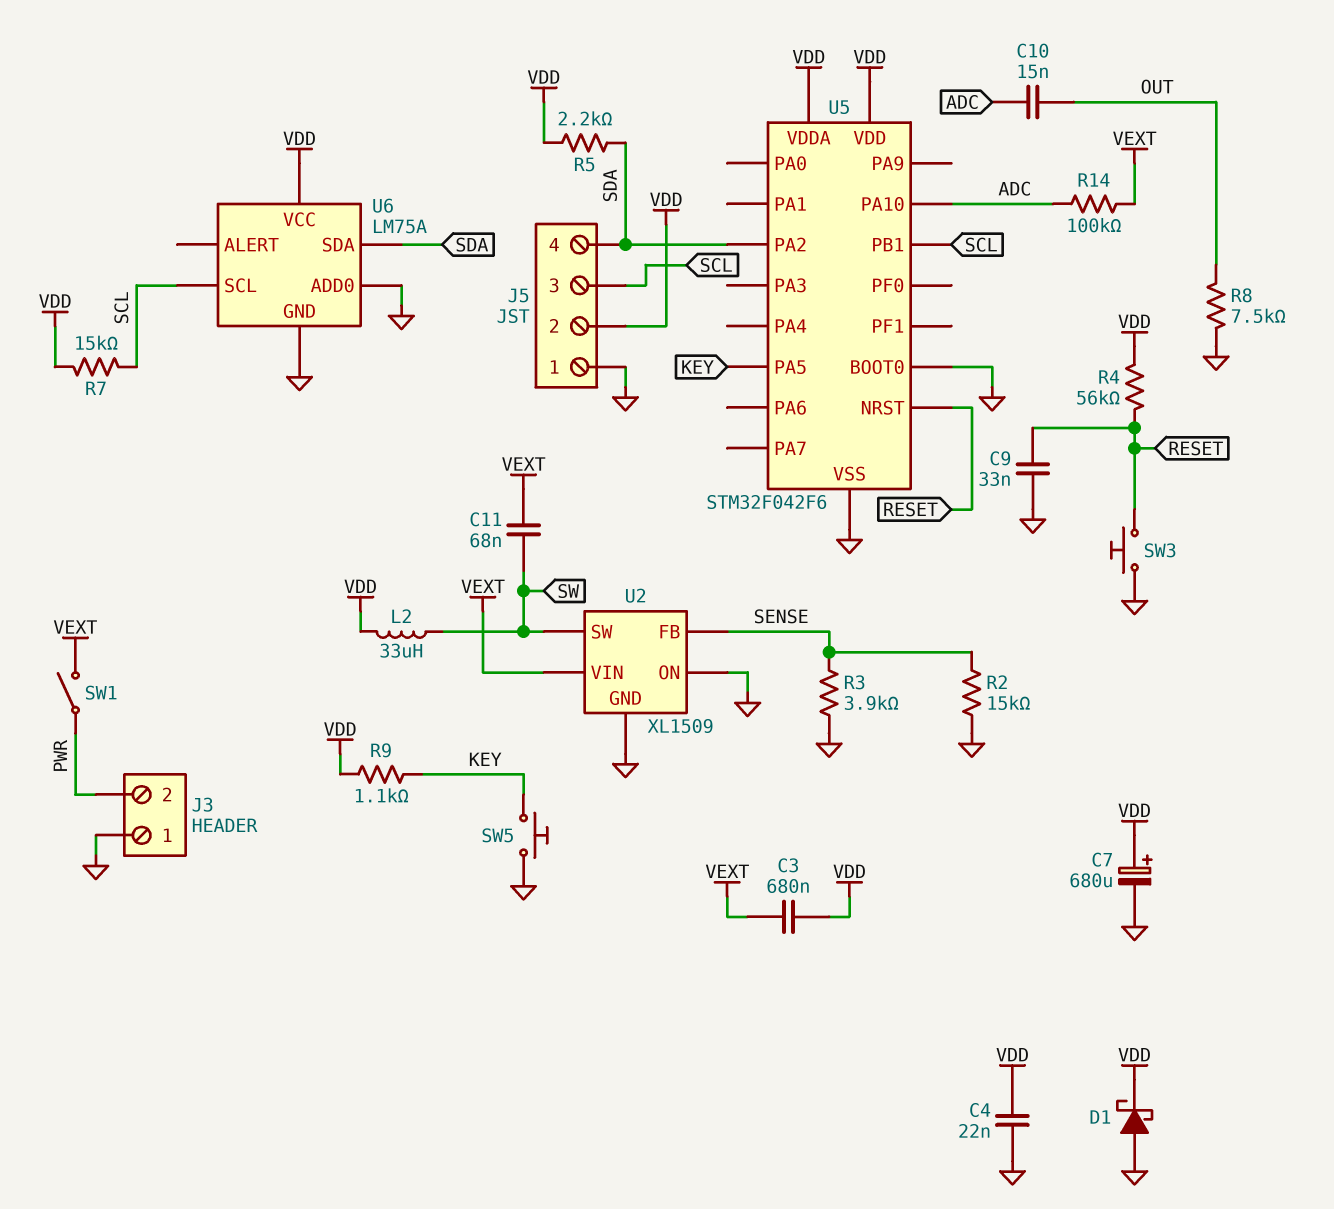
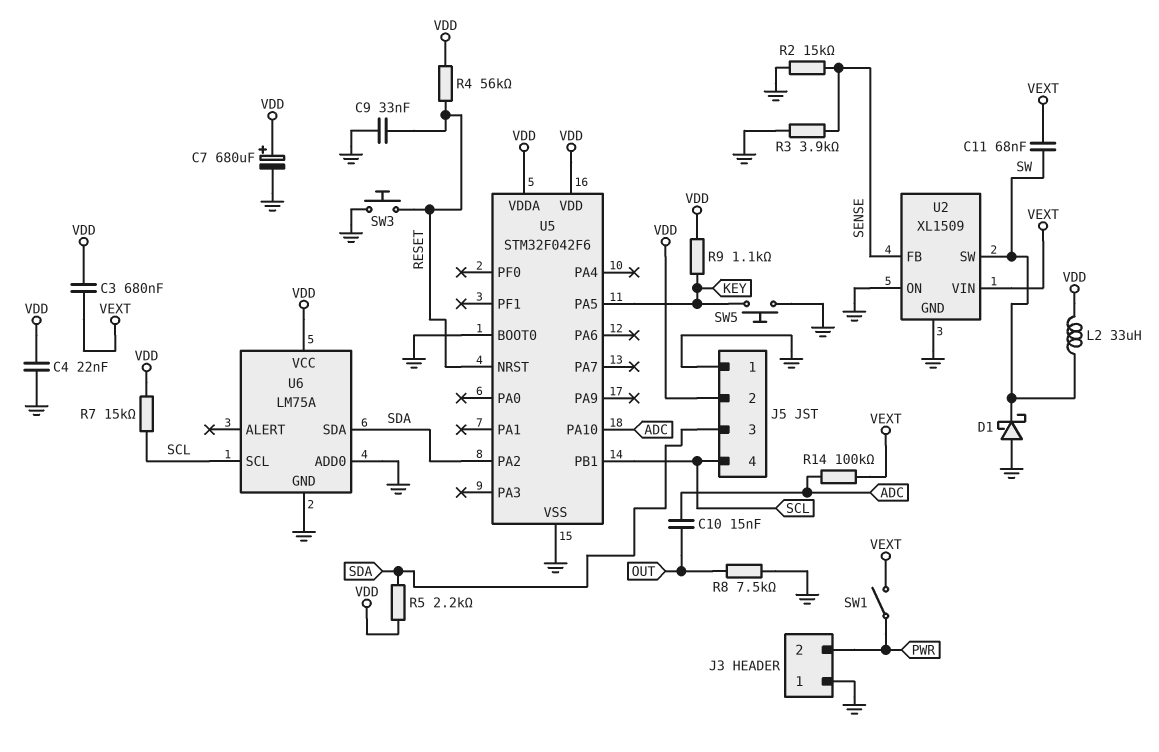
D1: schottky (A GND, K VDD) -> schottky (A GND, K SW)
J5 pin 3: SCL -> SDA
J5 pin 4: SDA -> SCL

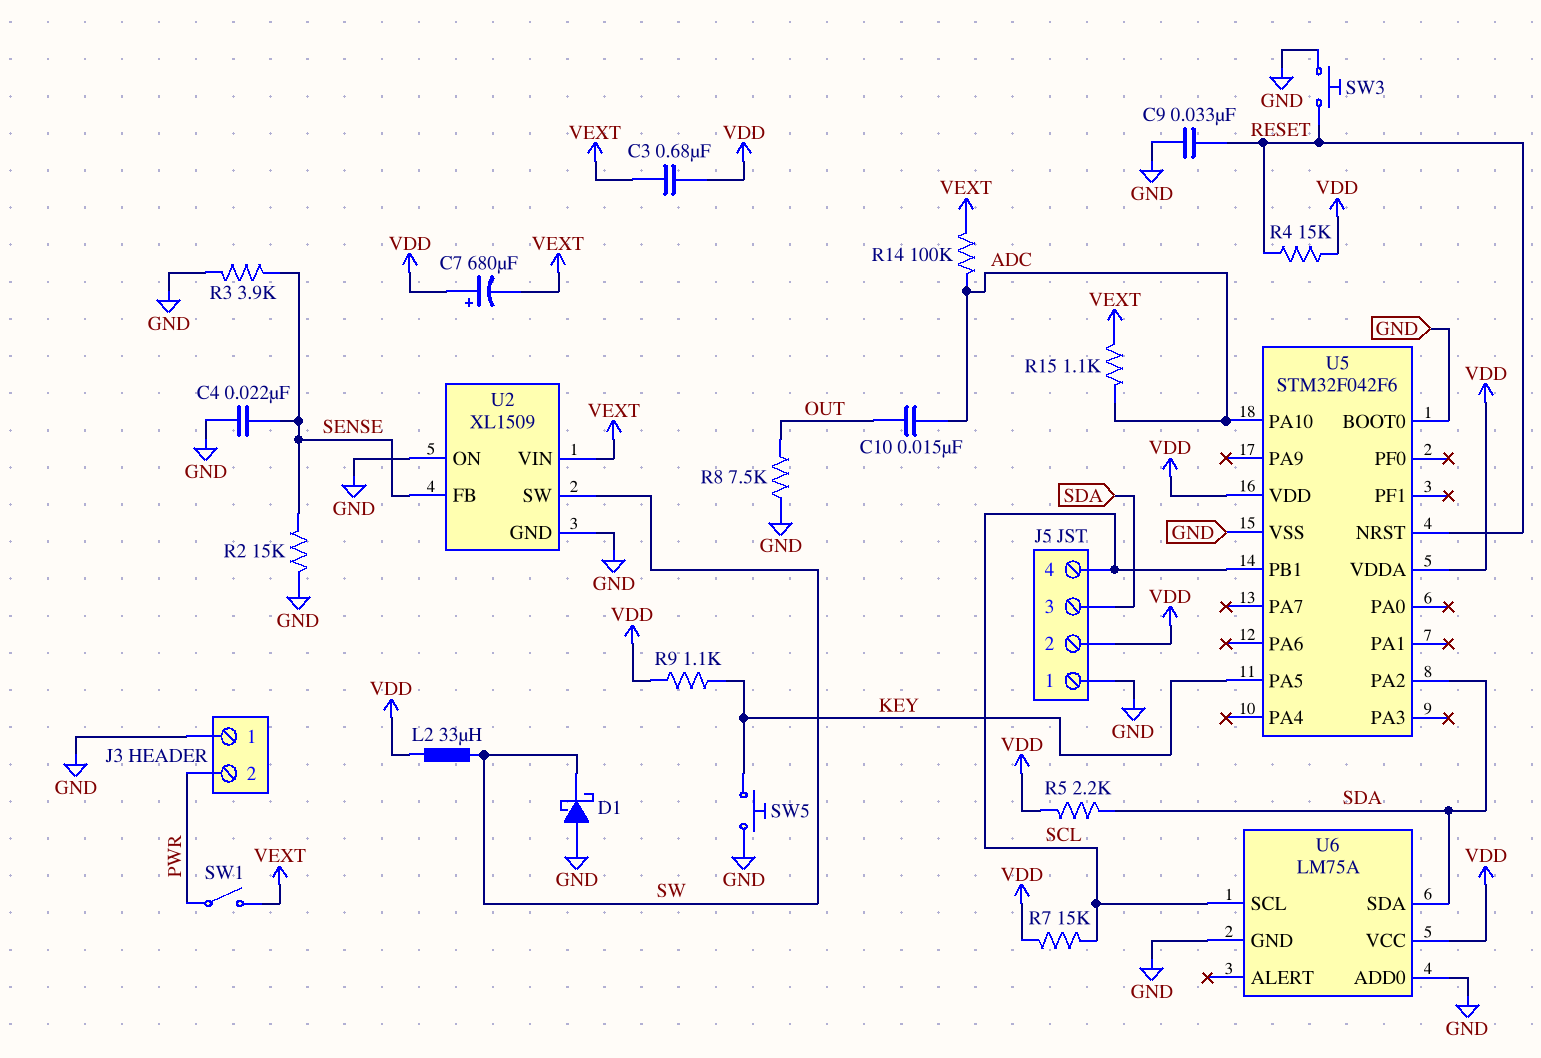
C4: 22nF (GND, VDD) -> 22nF (GND, SENSE)
C7: 680uF (plus VDD, minus GND) -> 680uF (plus VDD, minus VEXT)
C11: 68nF (SW, VEXT) -> none
R4: 56k (RESET, VDD) -> 15k (RESET, VDD)
R15: none -> 1.1k (ADC, VEXT)

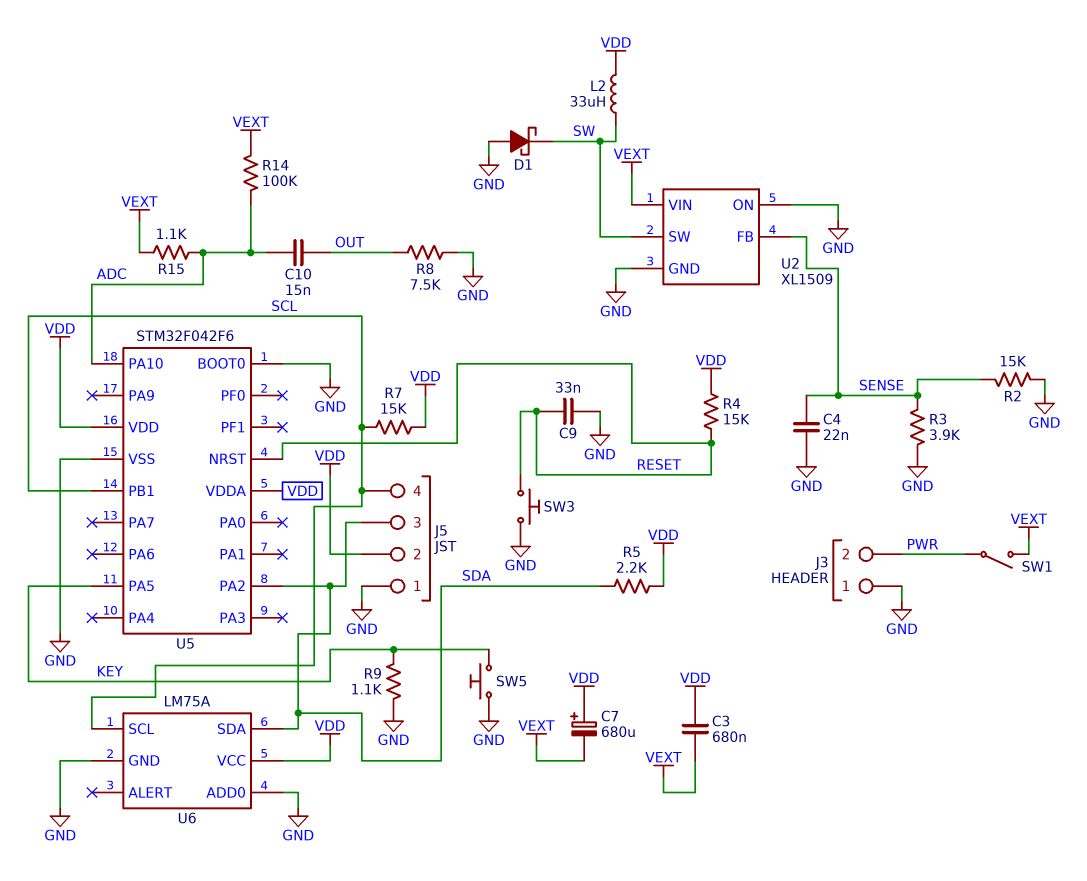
R9: 1.1k (KEY, VDD) -> 1.1k (GND, KEY)

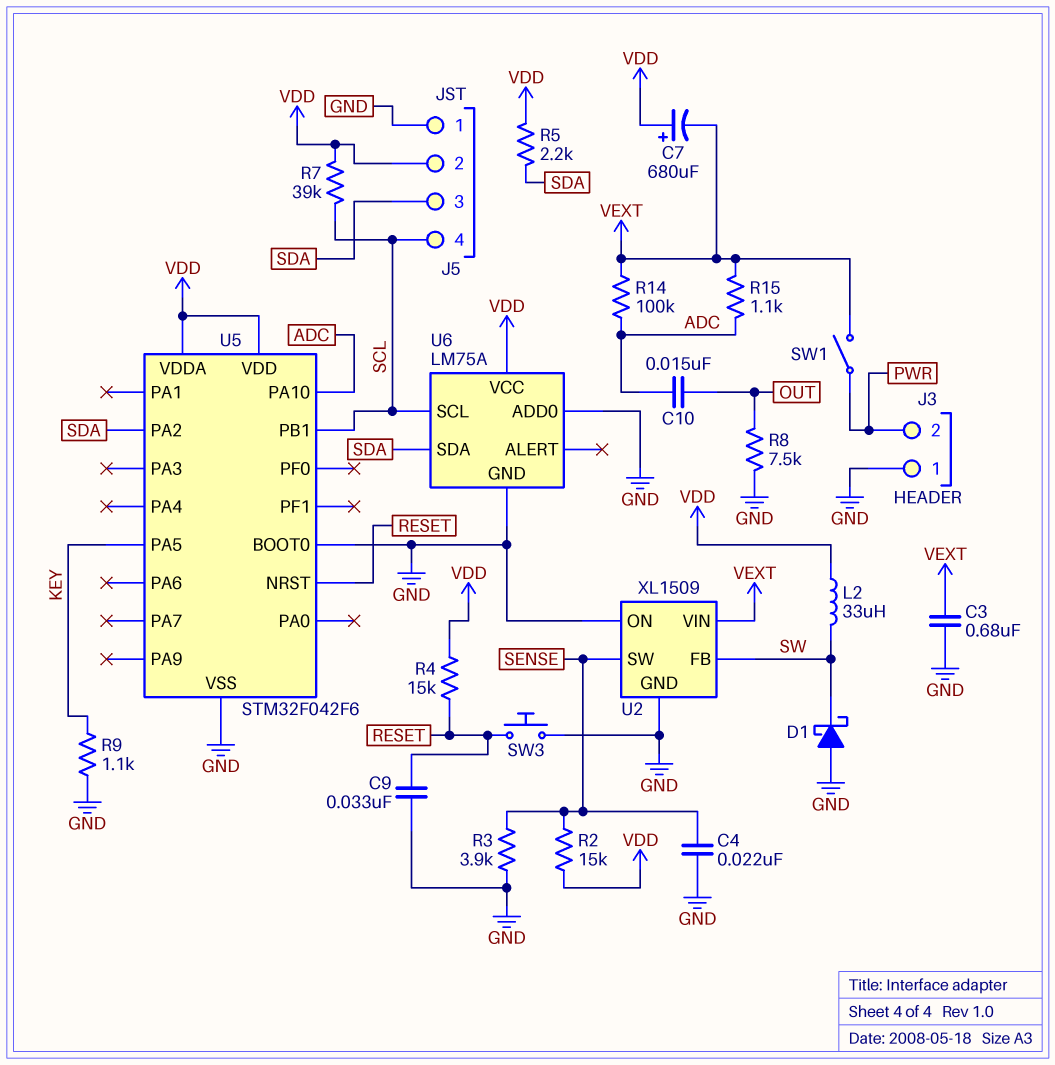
C3: 680nF (VDD, VEXT) -> 680nF (GND, VEXT)
R2: 15k (GND, SENSE) -> 15k (SENSE, VDD)
R7: 15k (SCL, VDD) -> 39k (SCL, VDD)
SW5: button (GND, KEY) -> none
U2 pin FB: SENSE -> SW
U2 pin SW: SW -> SENSE

